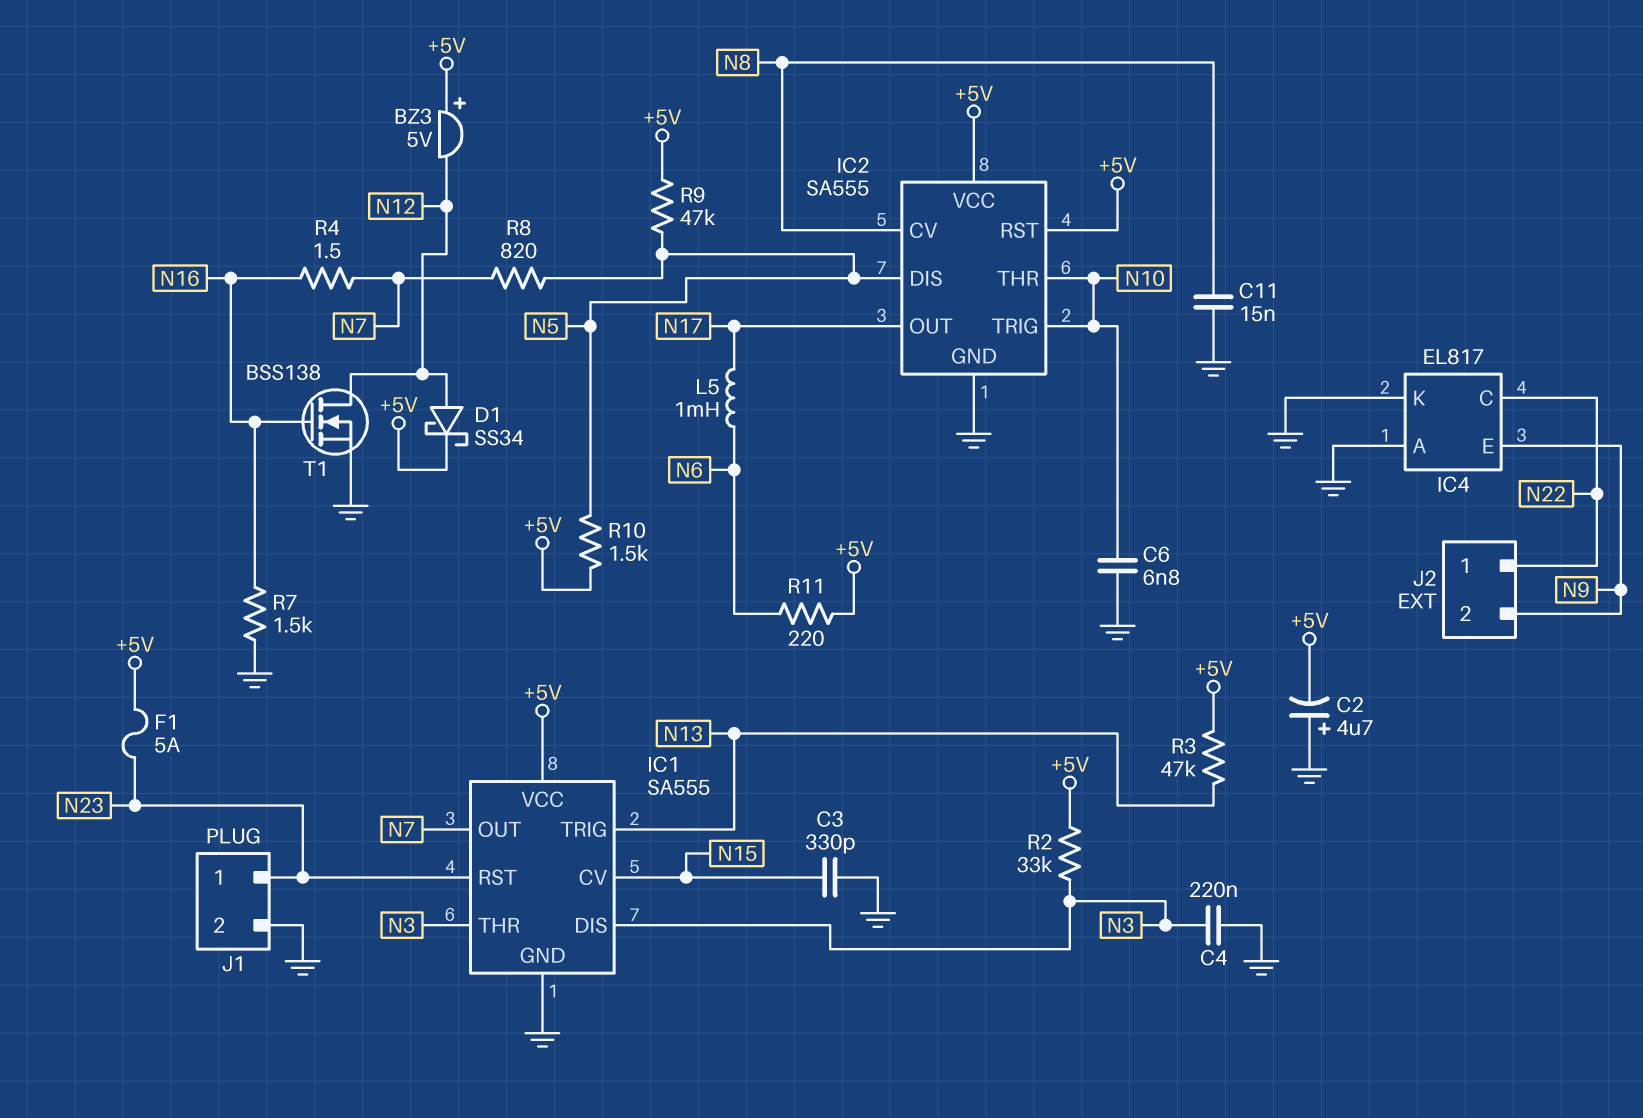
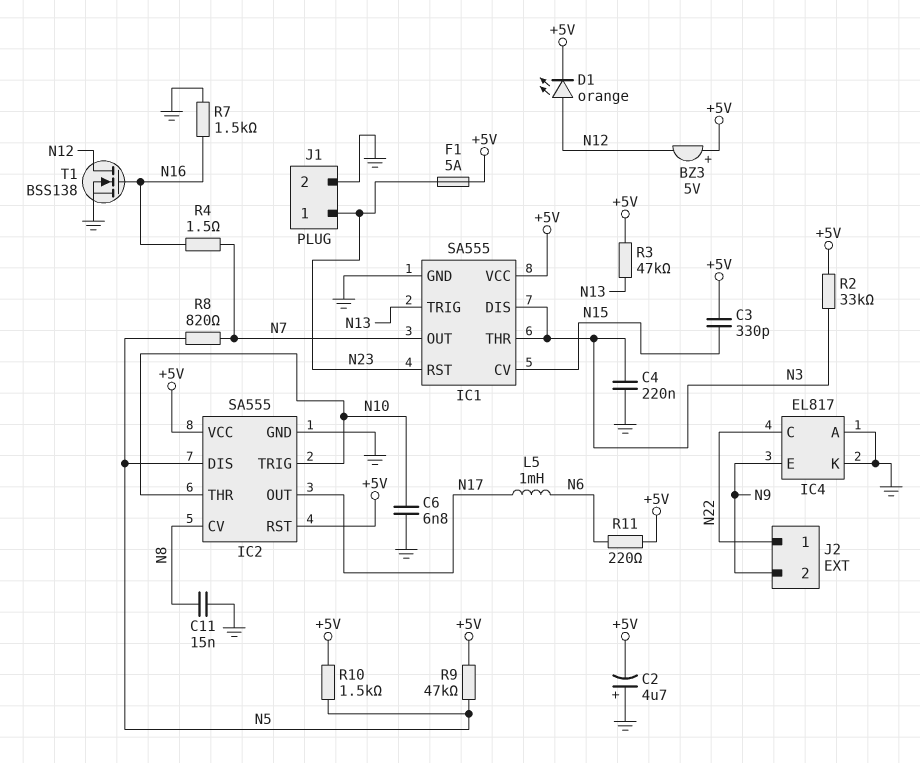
C3: 330pF (GND, N15) -> 330pF (+5V, N15)
D1: schottky SS34 (A N12, K +5V) -> LED orange (A N12, K +5V)

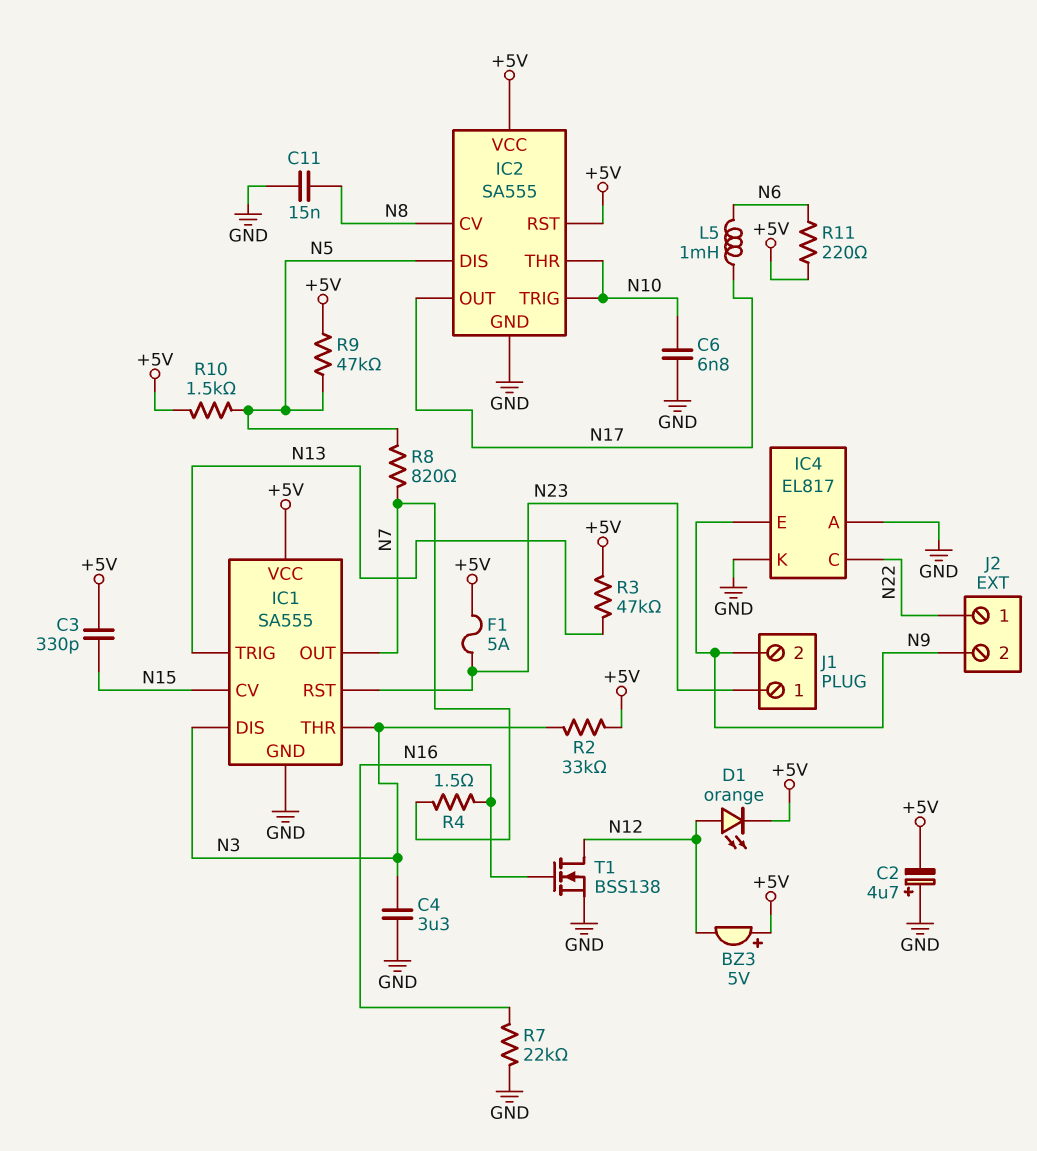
C4: 220nF (GND, N3) -> 3.3uF (GND, N3)
J1 pin 2: GND -> N9
R7: 1.5k (GND, N16) -> 22k (GND, N16)

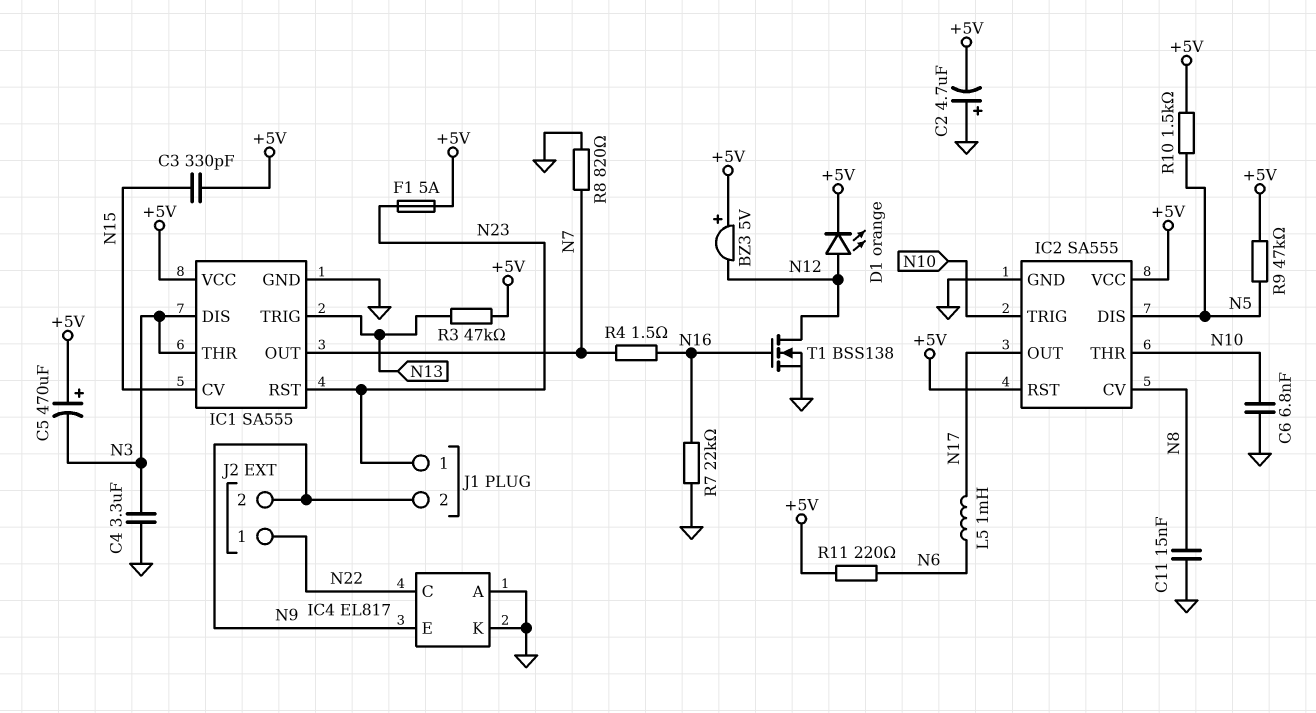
C5: none -> 470uF (plus +5V, minus N3)
R2: 33k (+5V, N3) -> none
R8: 820 (N5, N7) -> 820 (GND, N7)

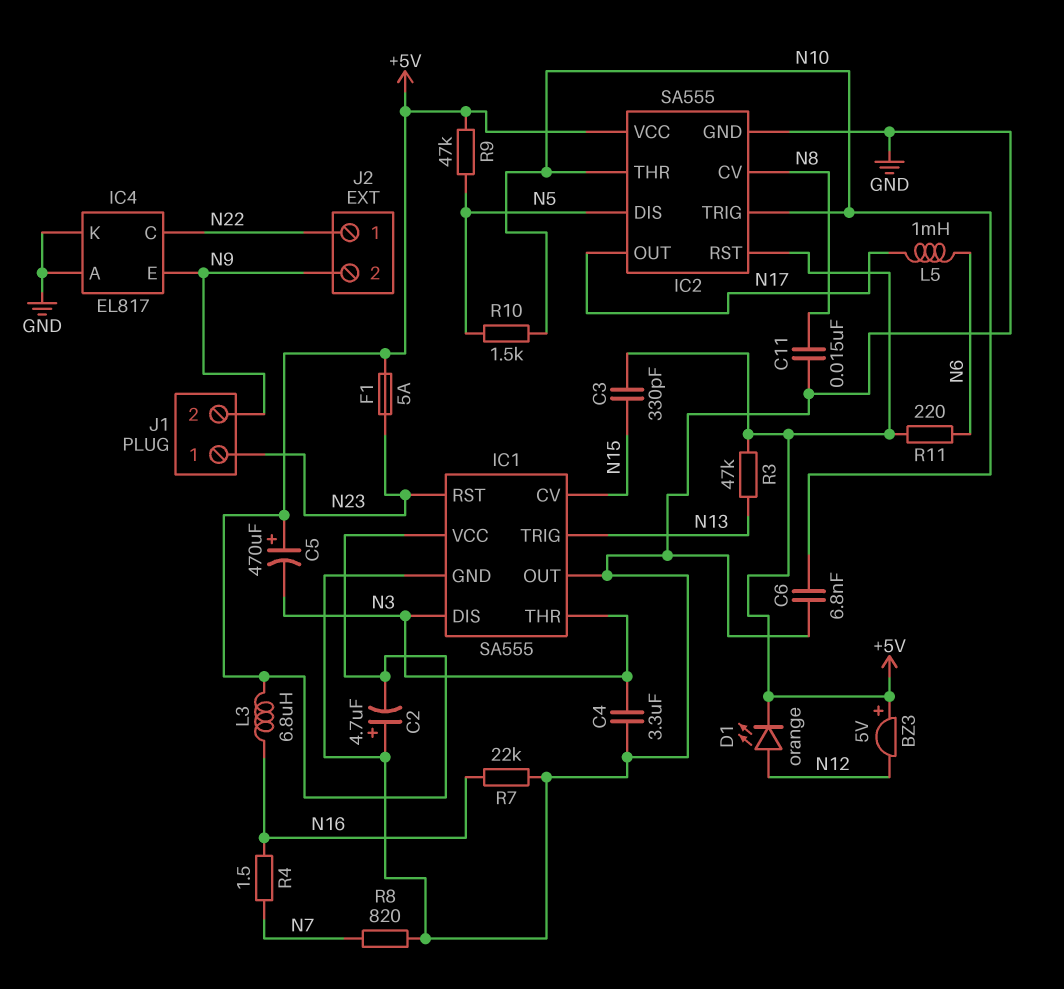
IC1 pin OUT: N7 -> GND
L3: none -> 6.8uH (+5V, N16)
R10: 1.5k (+5V, N5) -> 1.5k (N5, N10)
T1: NMOS BSS138 (G N16, D N12, S GND) -> none

